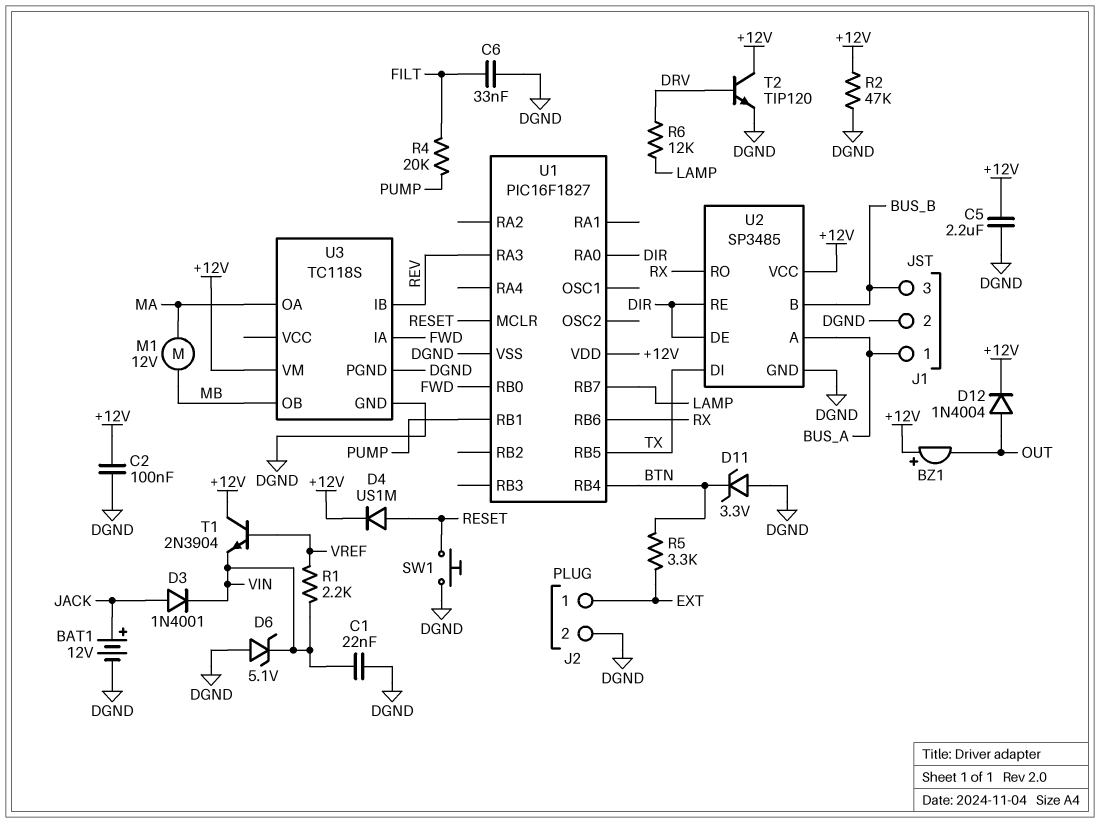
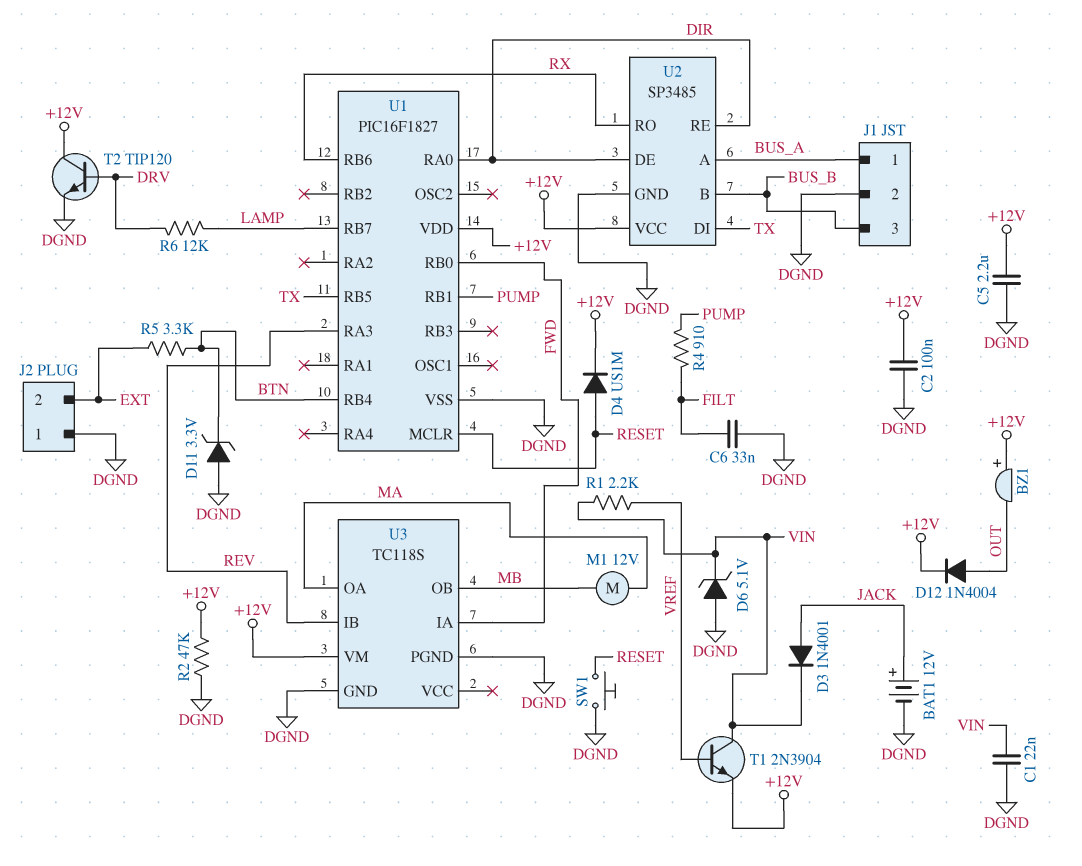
J2 pin 1: EXT -> DGND
J2 pin 2: DGND -> EXT
R4: 20k (FILT, PUMP) -> 910 (FILT, PUMP)
T1: NPN 2N3904 (B VREF, C +12V, E VIN) -> NPN 2N3904 (B VREF, C VIN, E +12V)

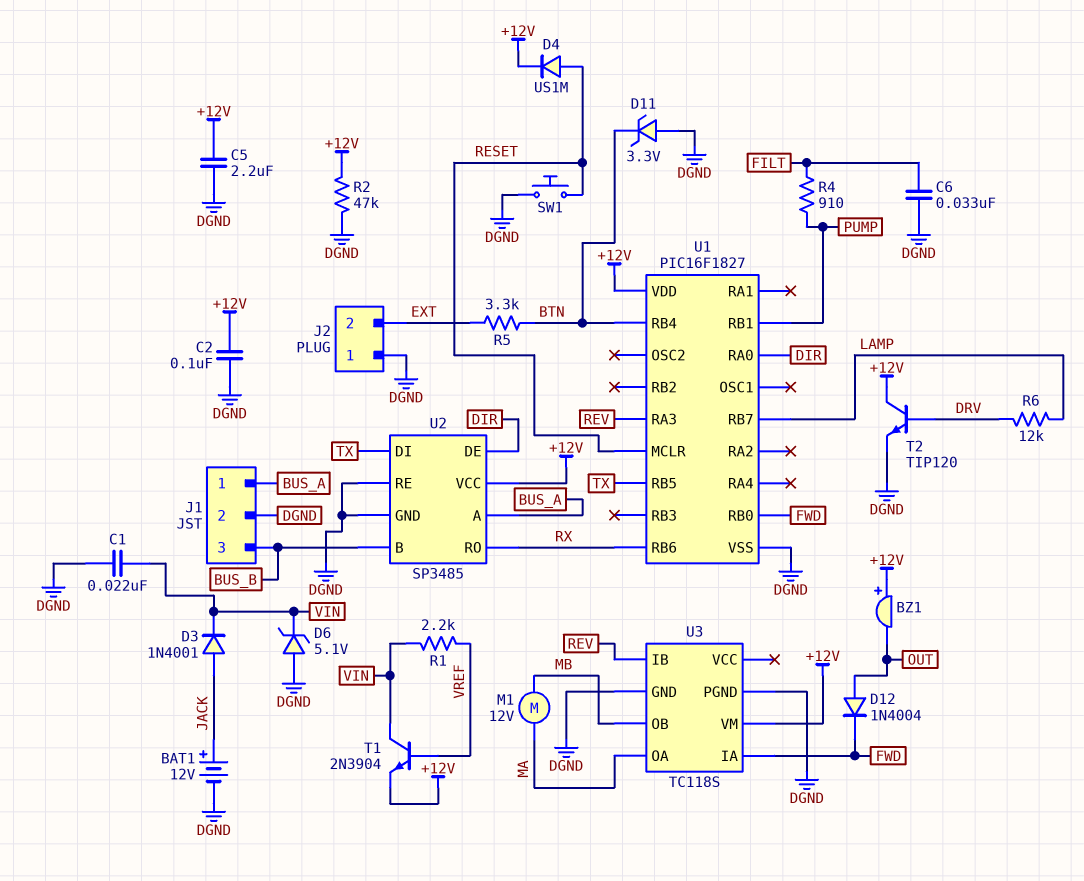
D12: diode 1N4004 (A OUT, K +12V) -> diode 1N4004 (A OUT, K FWD)
U2 pin RE: DIR -> DGND

